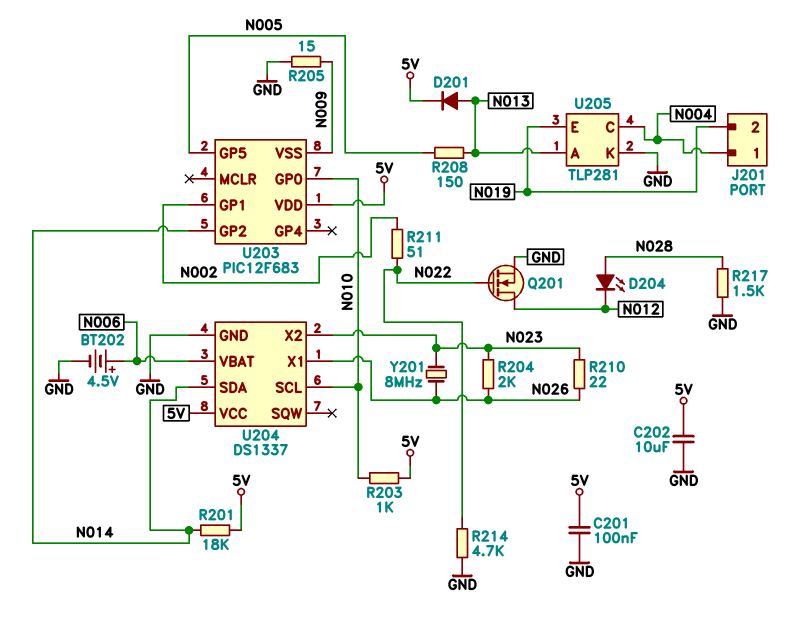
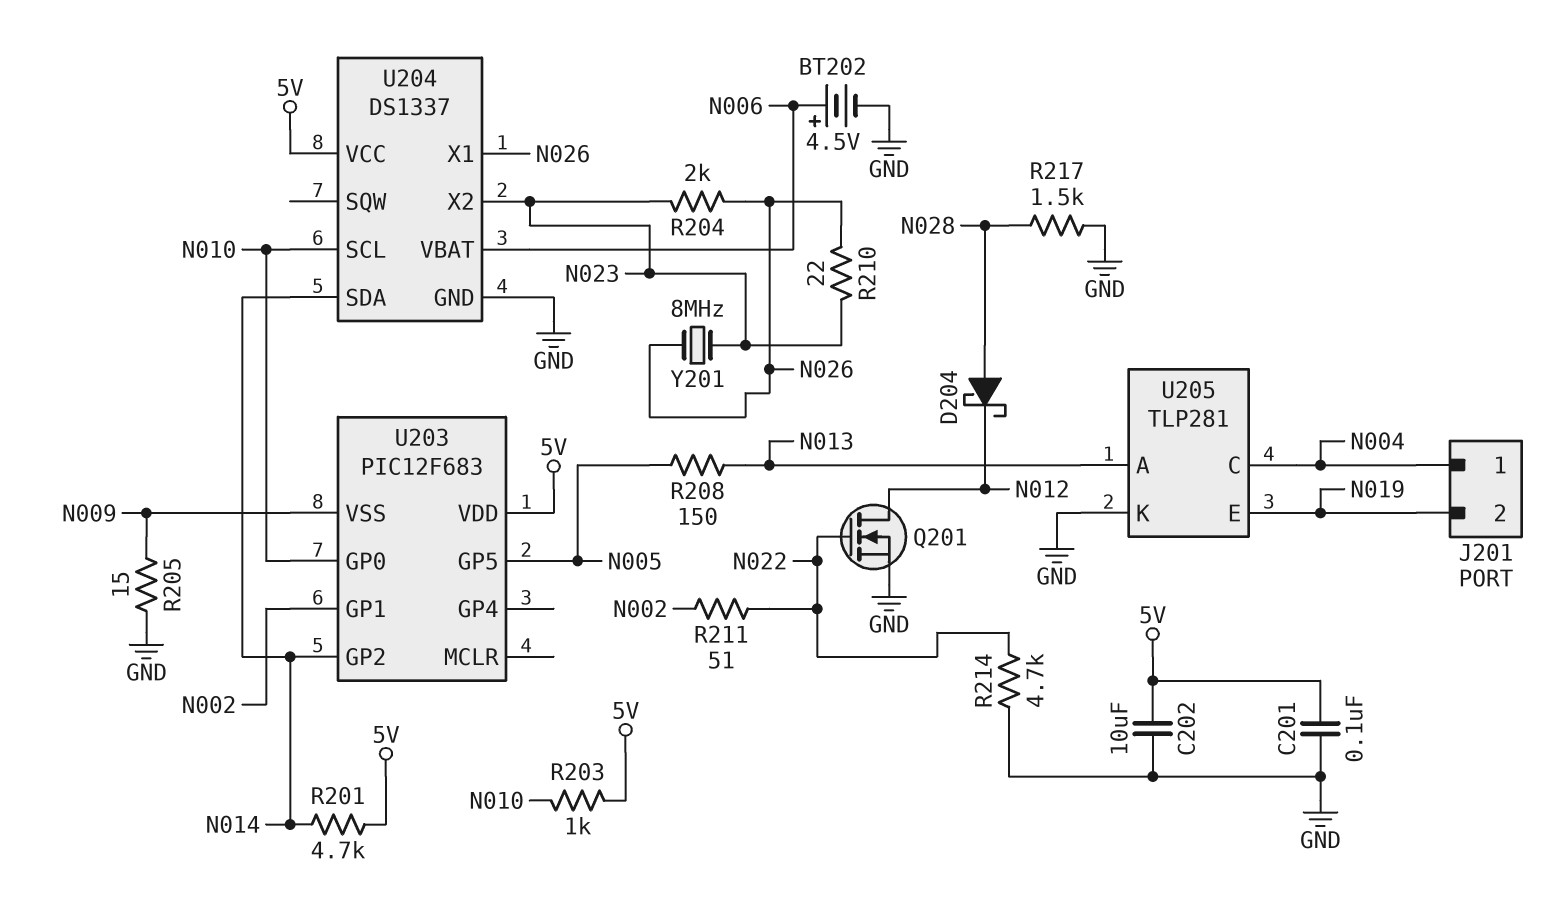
D201: diode (A N013, K 5V) -> none
D204: LED (A N028, K N012) -> schottky (A N028, K N012)
R201: 18k (5V, N014) -> 4.7k (5V, N014)

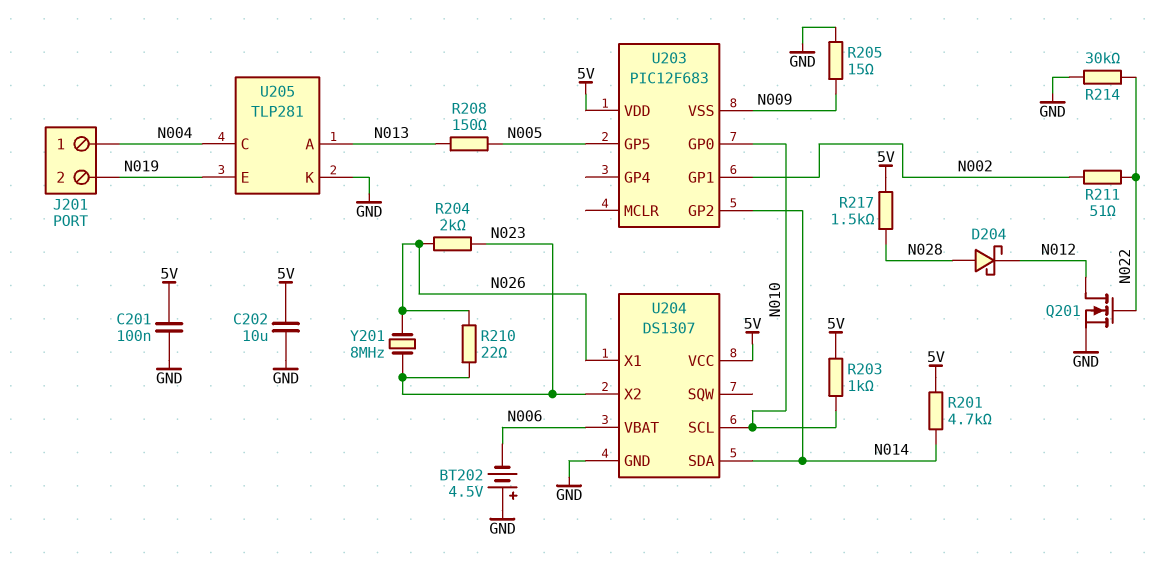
BT202: 4.5V (plus N006, minus GND) -> 4.5V (plus GND, minus N006)
R214: 4.7k (GND, N022) -> 30k (GND, N022)
R217: 1.5k (GND, N028) -> 1.5k (5V, N028)
U204: DS1337 -> DS1307

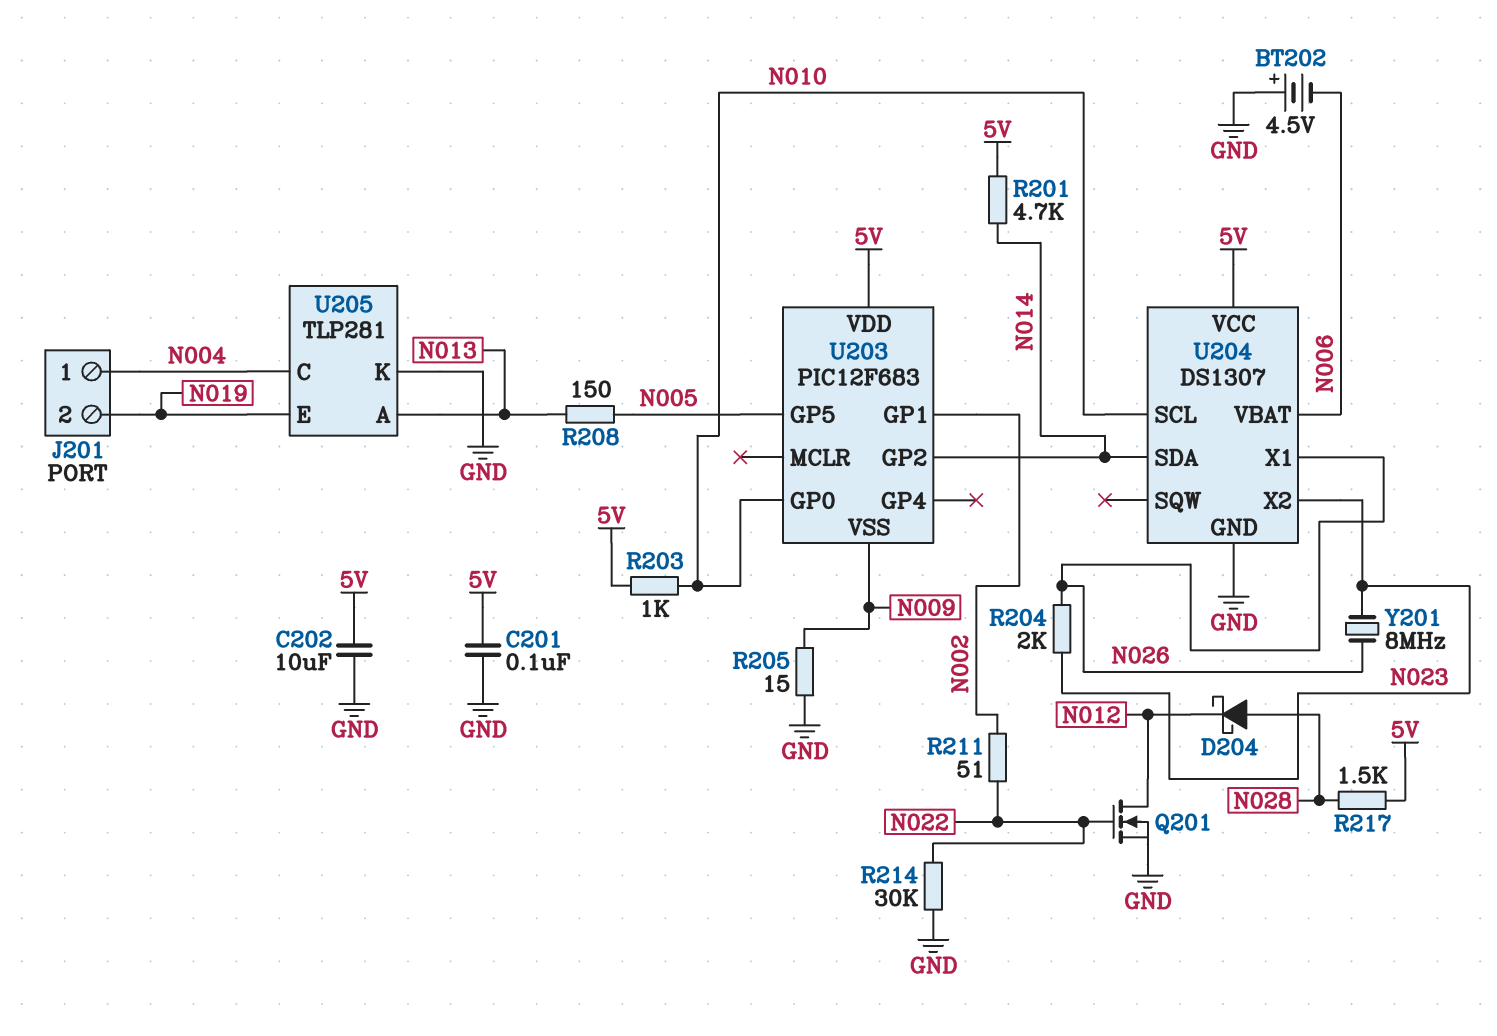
R210: 22 (N023, N026) -> none

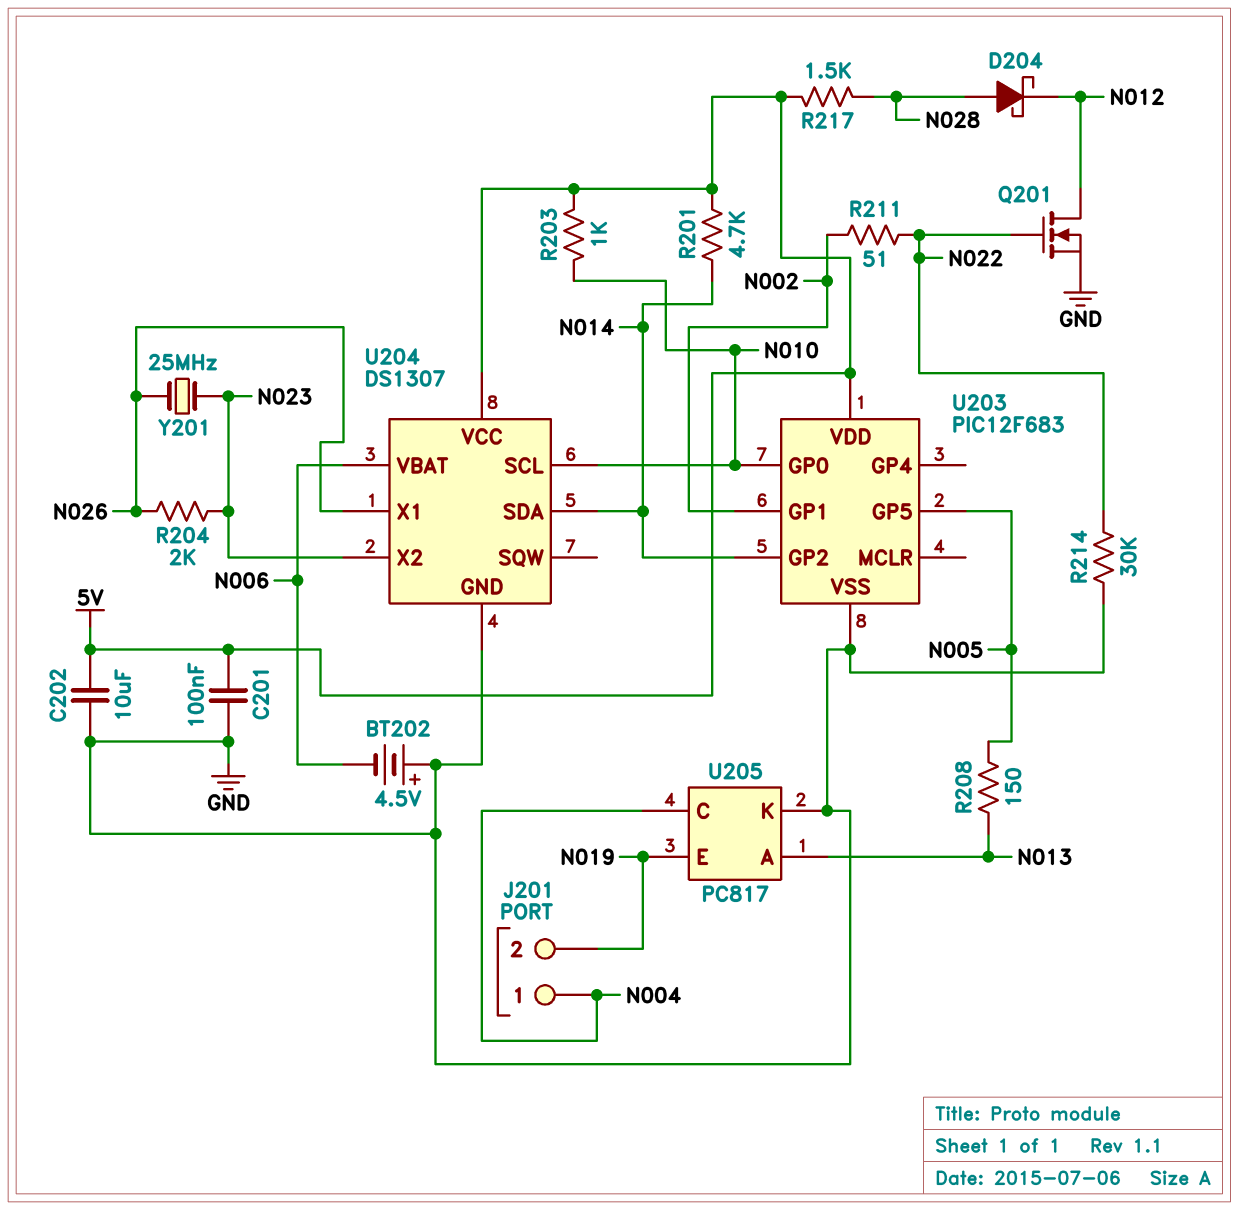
R205: 15 (GND, N009) -> none
U203 pin VSS: N009 -> GND
U205: TLP281 -> PC817
Y201: 8MHz (N023, N026) -> 25MHz (N023, N026)

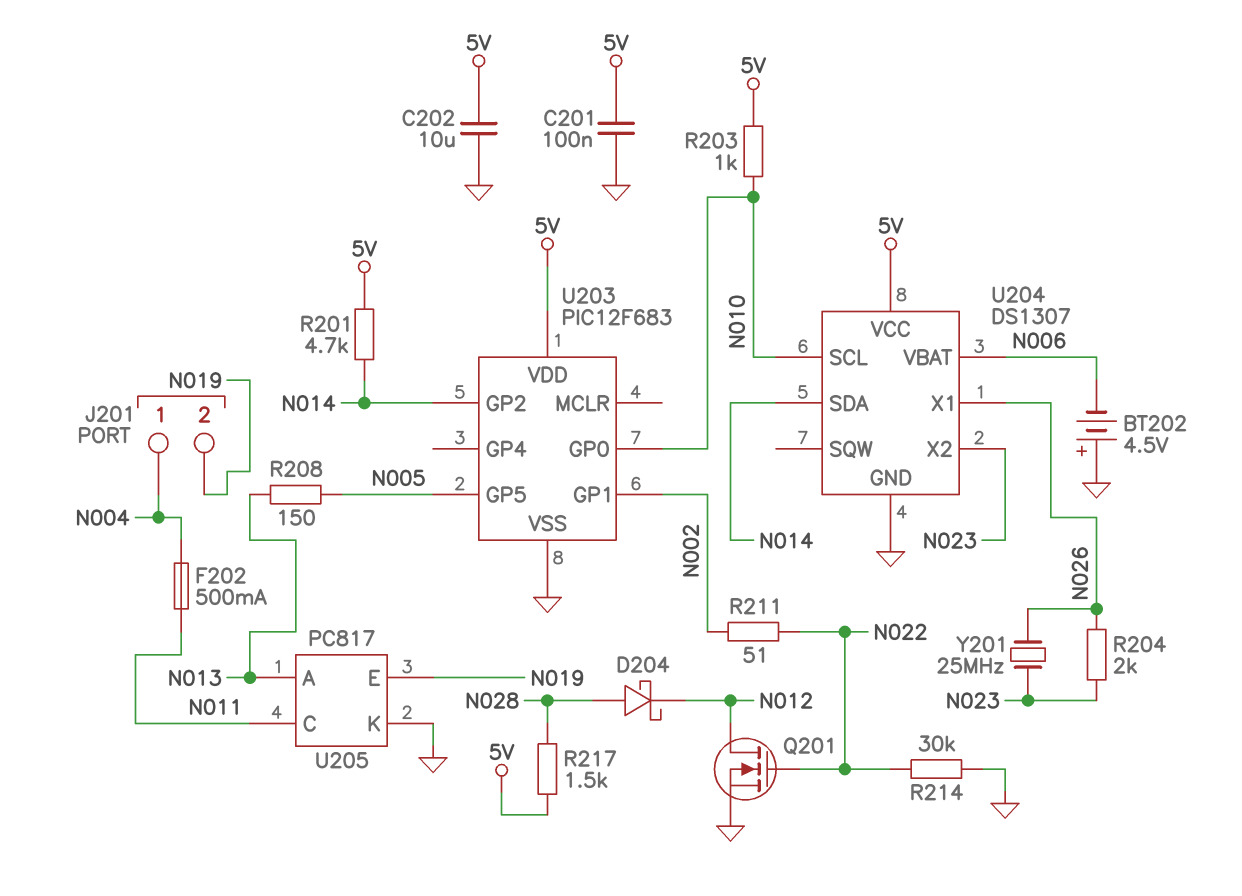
F202: none -> 500mA (N004, N011)
U205 pin C: N004 -> N011

